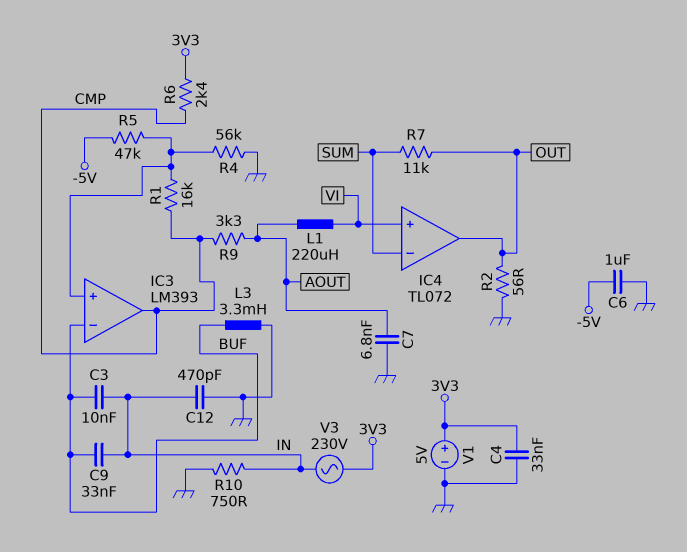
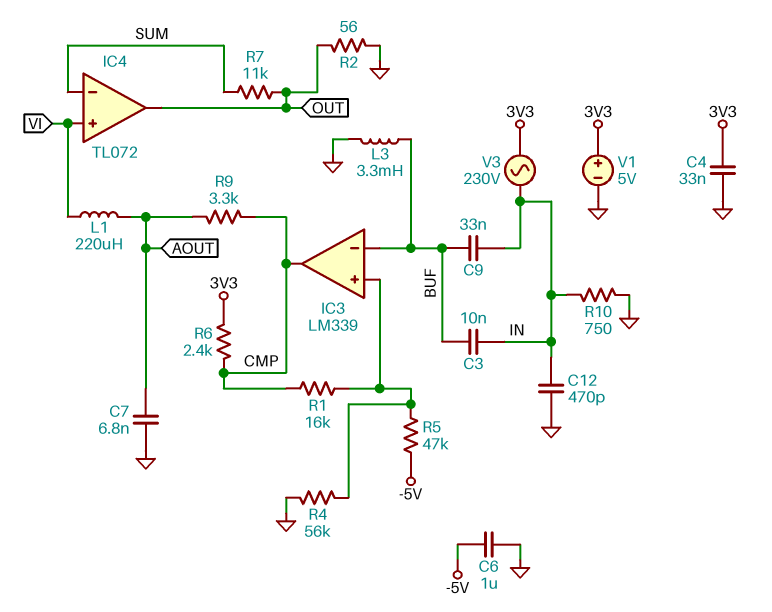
IC3: LM393 -> LM339

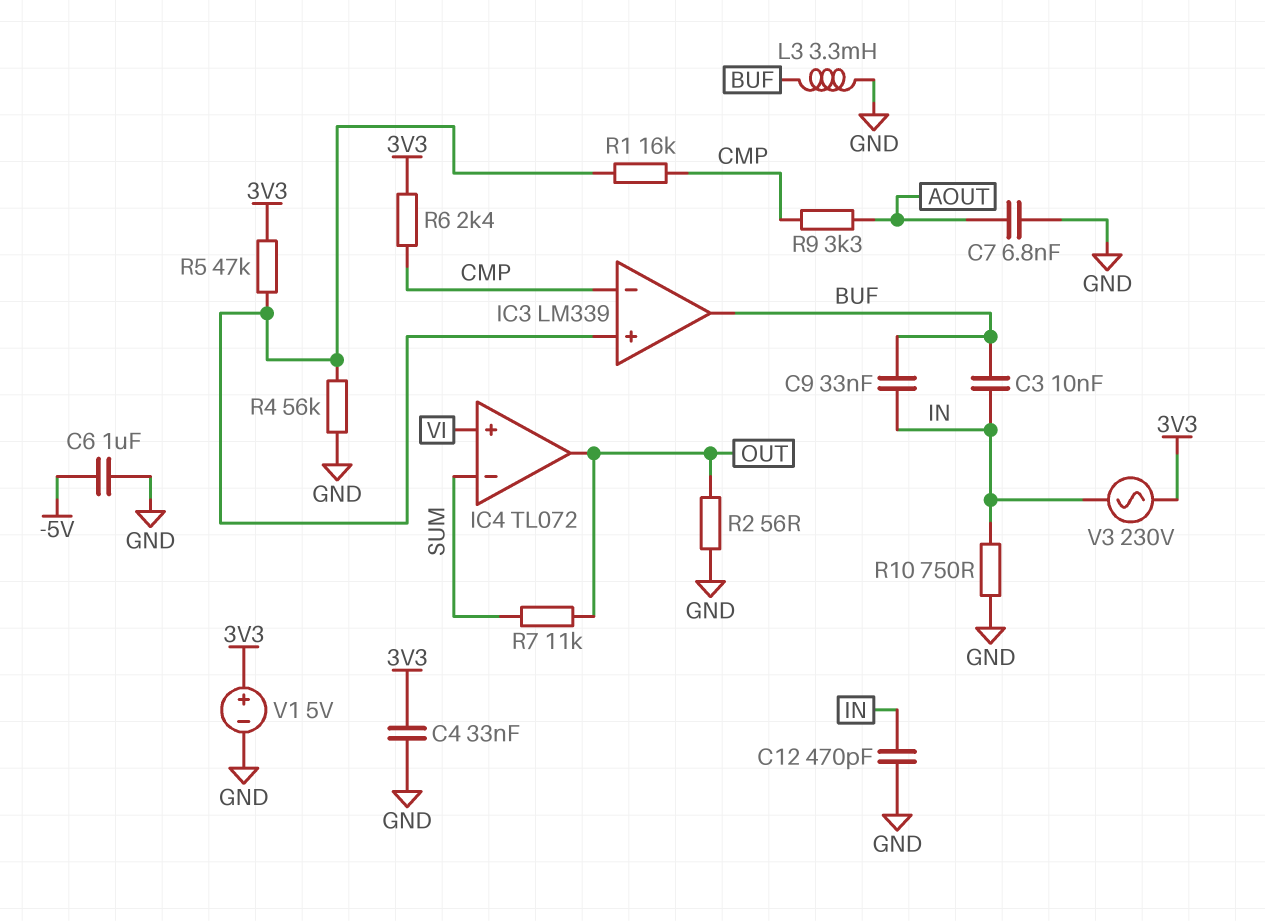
IC3 pin in-: BUF -> CMP
IC3 pin out: CMP -> BUF
L1: 220uH (AOUT, VI) -> none
R5: 47k (-5V, IC3/in+) -> 47k (3V3, IC3/in+)

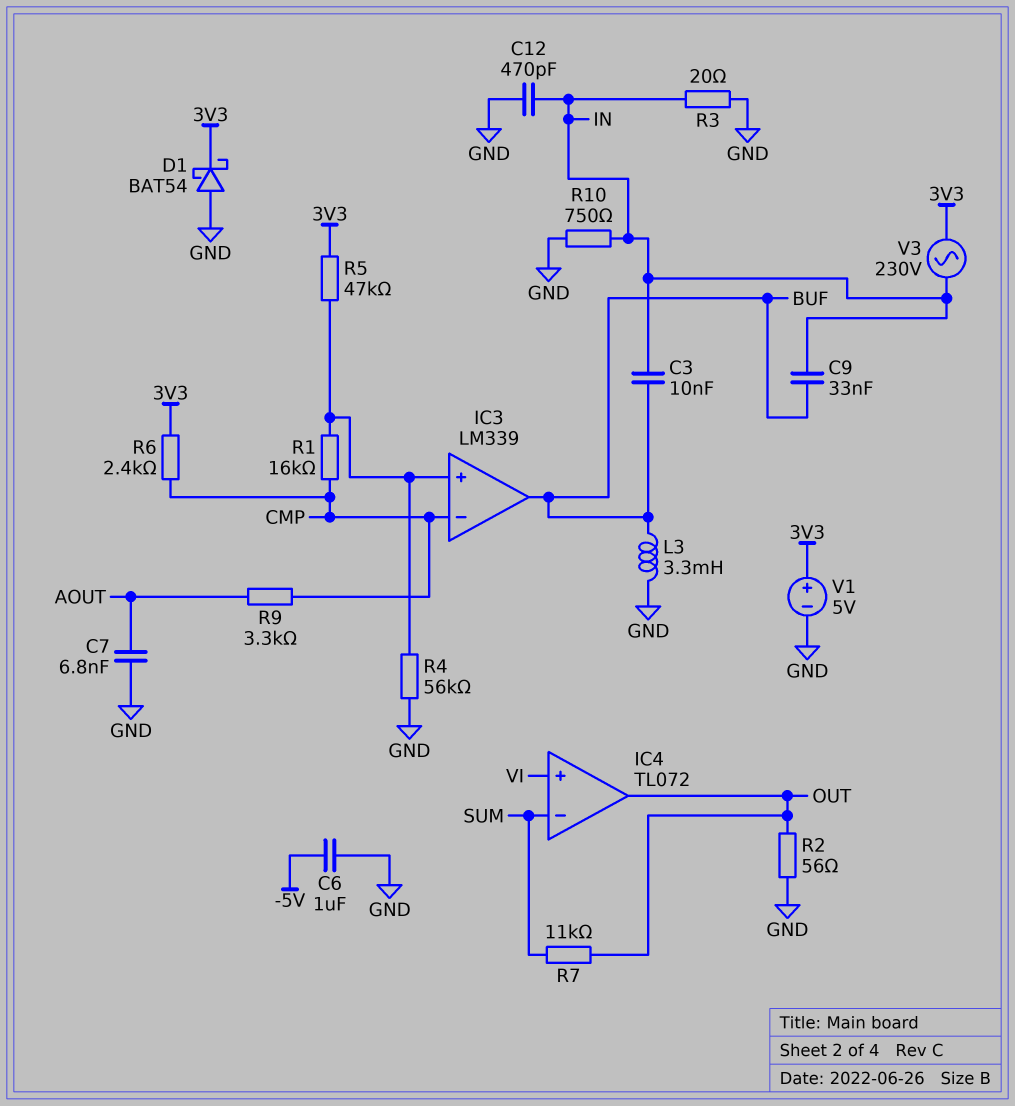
C4: 33nF (3V3, GND) -> none
D1: none -> schottky BAT54 (A GND, K 3V3)
R3: none -> 20 (GND, IN)

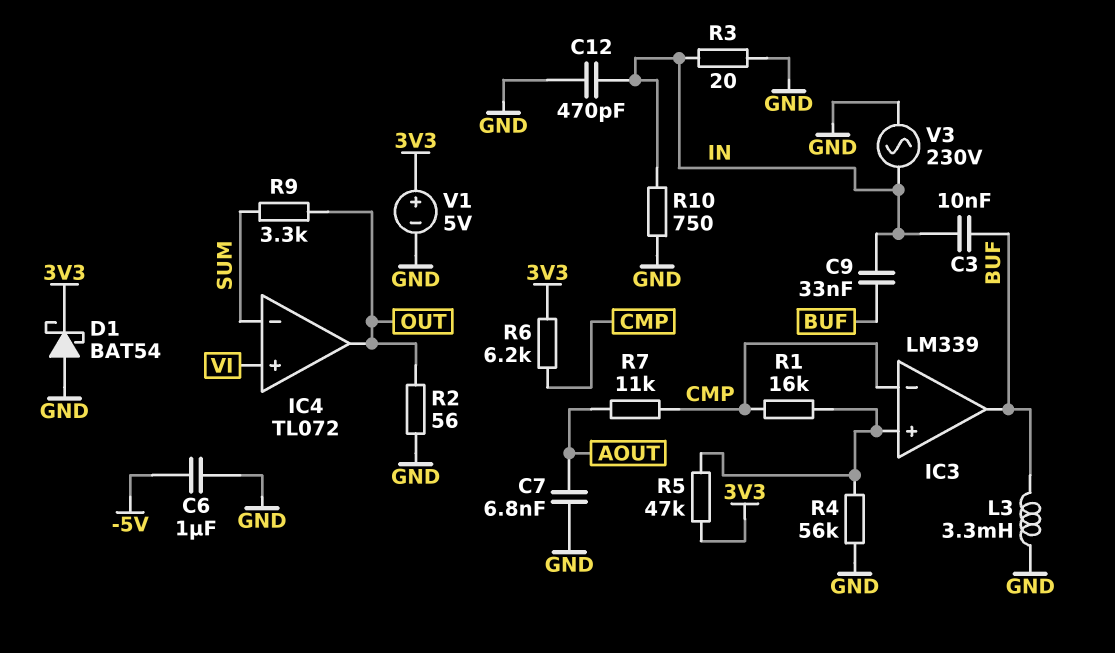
R6: 2.4k (3V3, CMP) -> 6.2k (3V3, CMP)
R7: 11k (OUT, SUM) -> 11k (AOUT, CMP)
R9: 3.3k (AOUT, CMP) -> 3.3k (OUT, SUM)
V3: AC 230V (3V3, IN) -> AC 230V (GND, IN)

